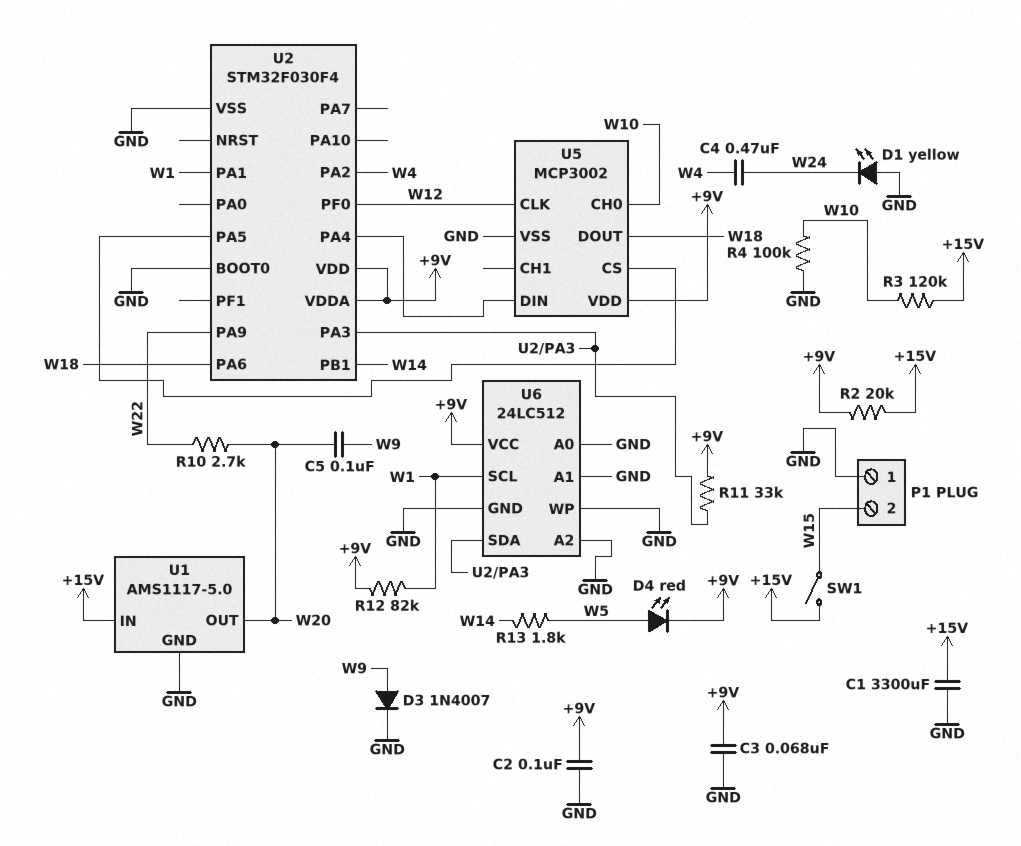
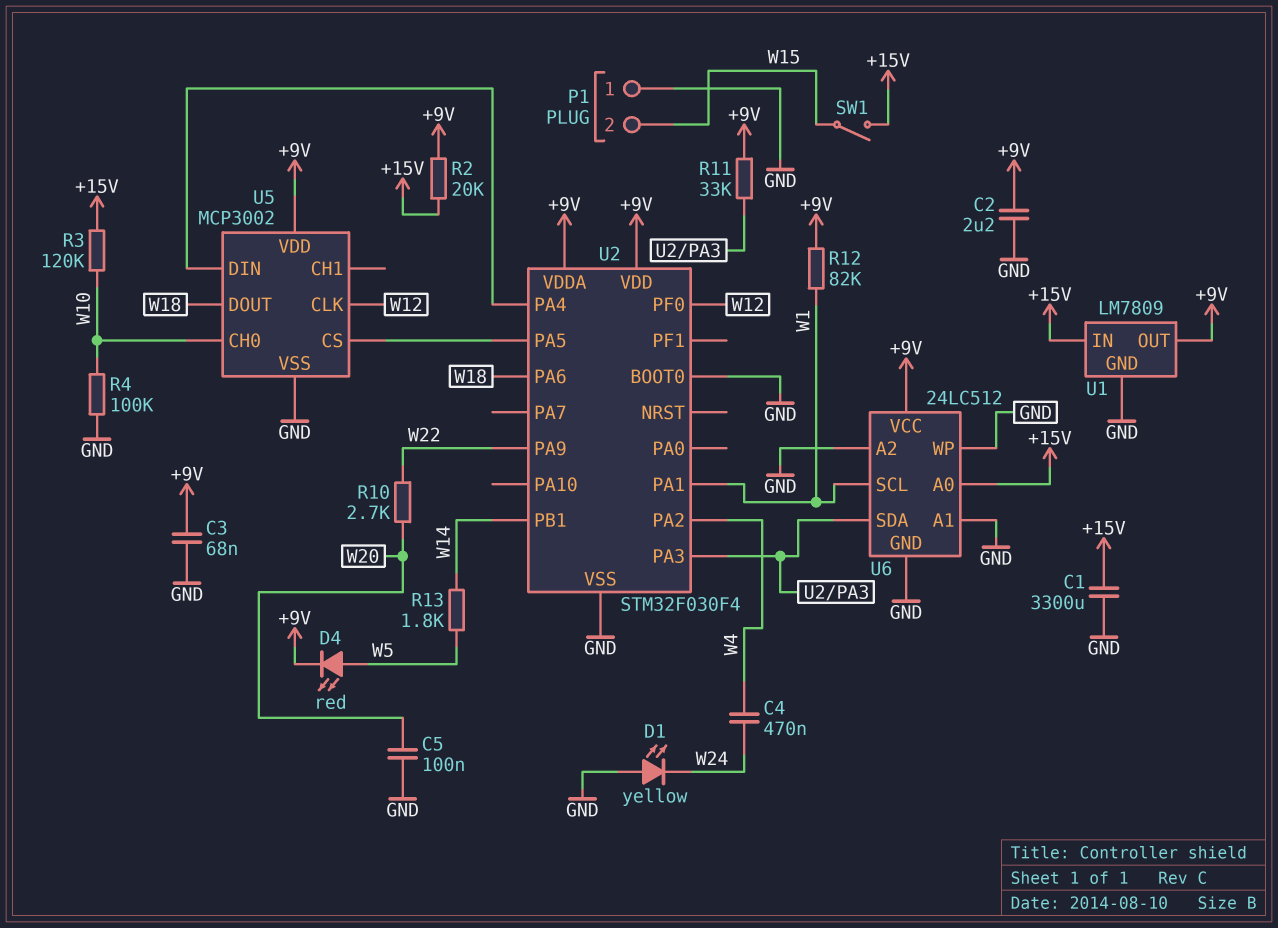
C2: 100nF (+9V, GND) -> 2.2uF (+9V, GND)
C5: 100nF (W9, W20) -> 100nF (GND, W20)
D3: diode 1N4007 (A W9, K GND) -> none
U1: AMS1117-5.0 -> LM7809
U1 pin OUT: W20 -> +9V
U6 pin A0: GND -> +15V

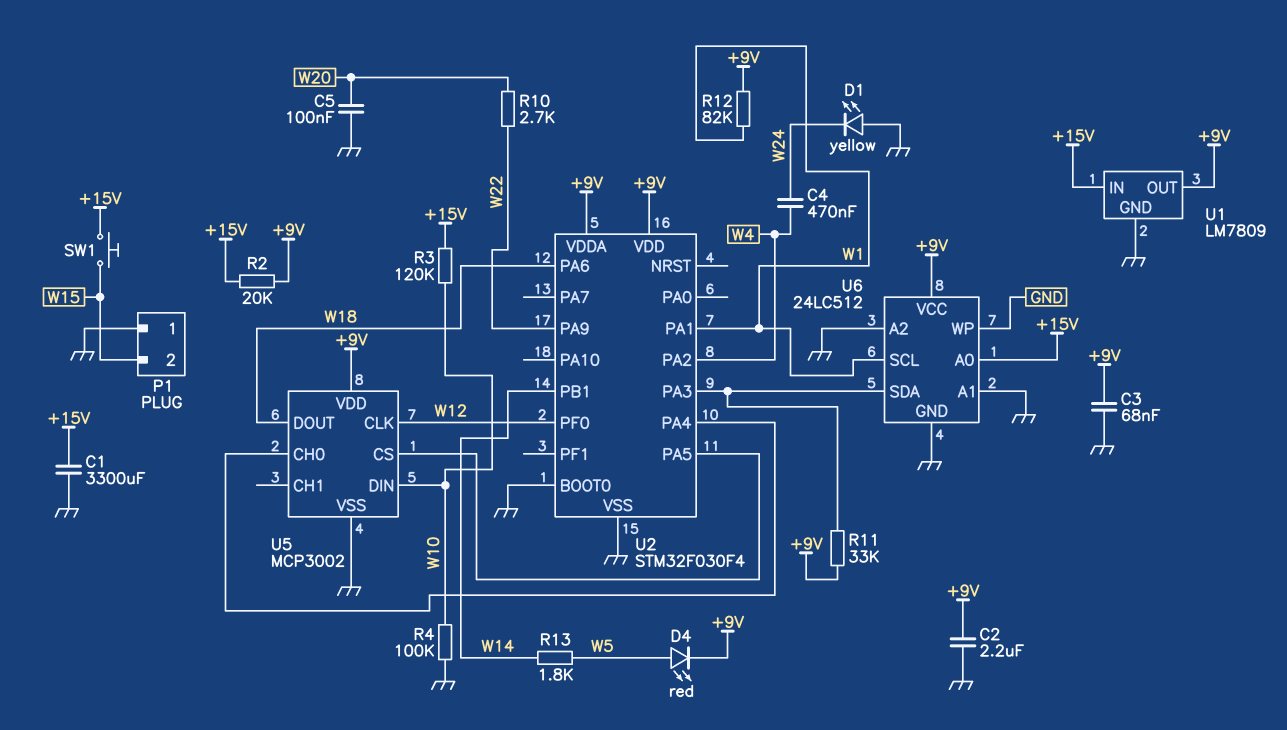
SW1: switch (+15V, W15) -> button (+15V, W15)
U5 pin CH0: W10 -> U2/PA4
U5 pin DIN: U2/PA4 -> W10

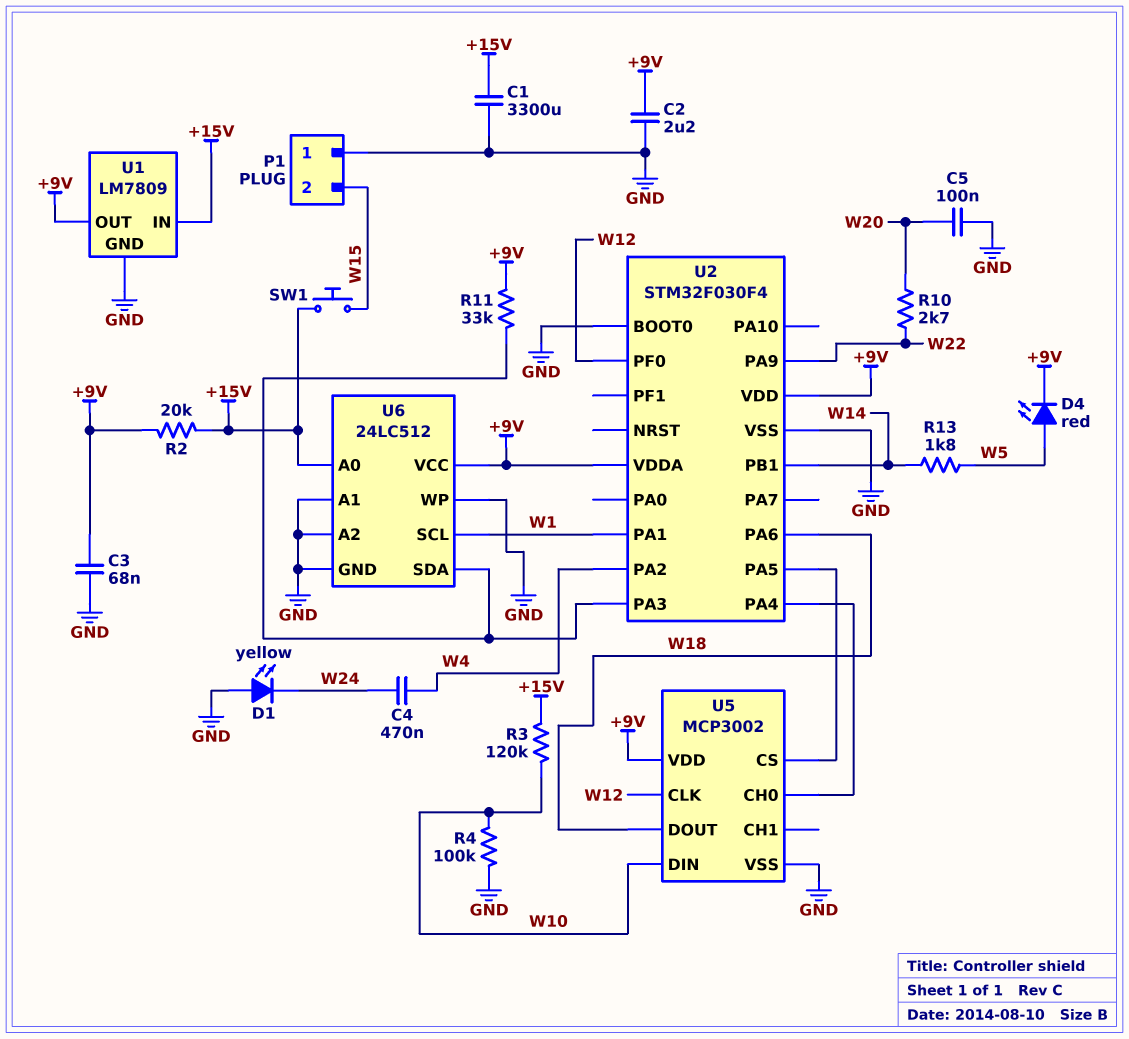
R12: 82k (+9V, W1) -> none

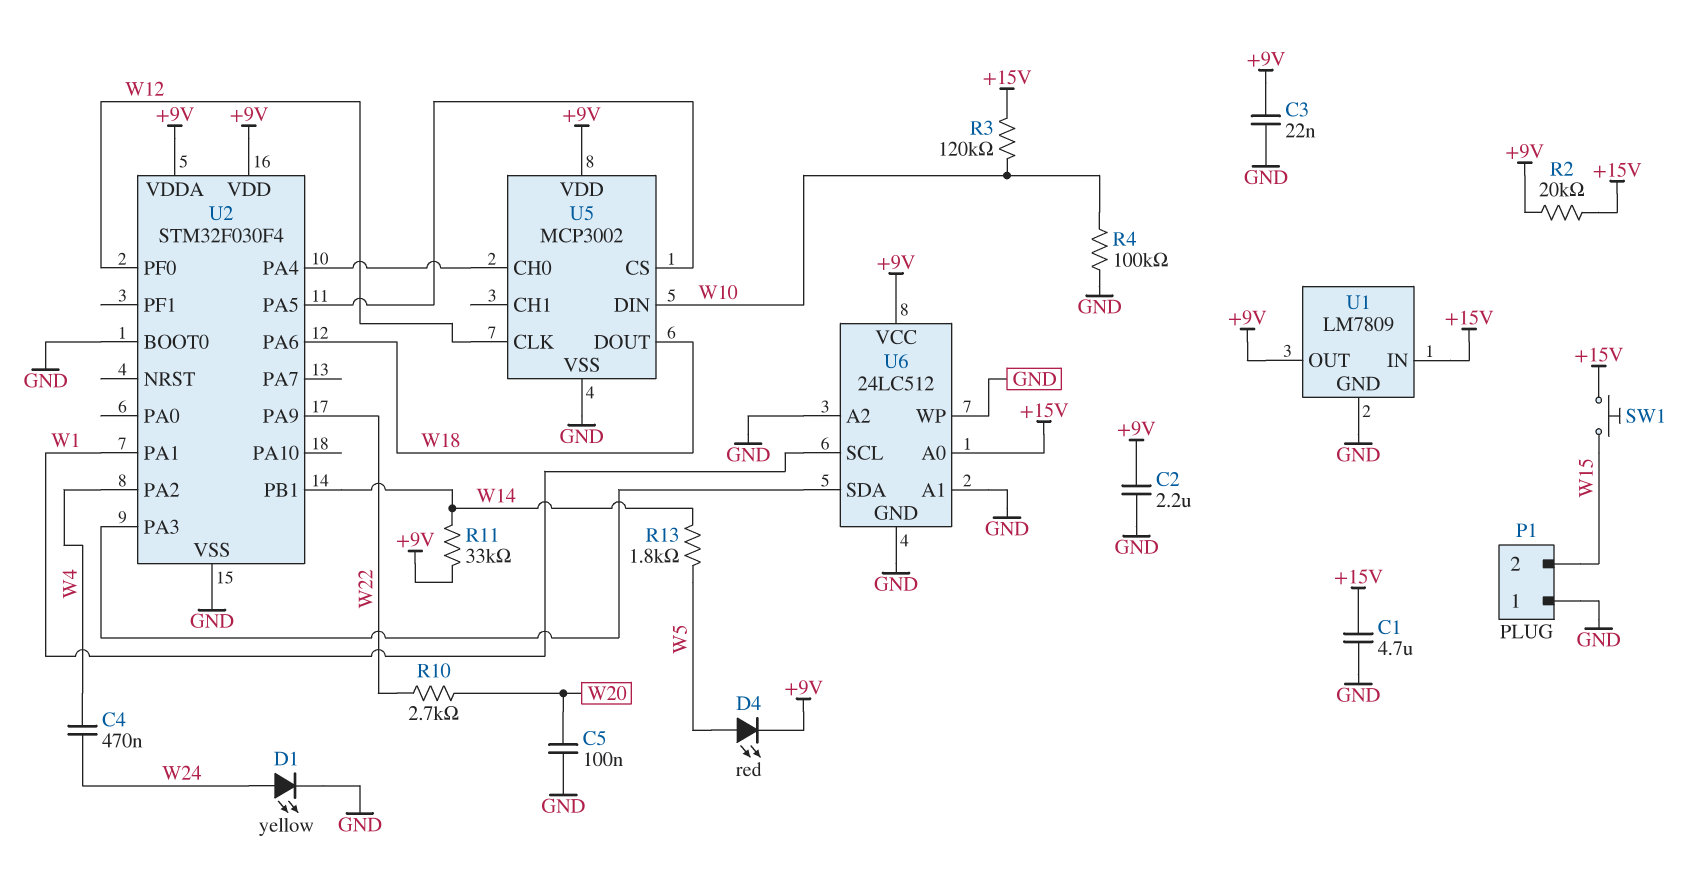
C1: 3300uF (+15V, GND) -> 4.7uF (+15V, GND)
C3: 68nF (+9V, GND) -> 22nF (+9V, GND)
D1: LED yellow (A GND, K W24) -> LED yellow (A W24, K GND)
R11: 33k (+9V, U2/PA3) -> 33k (+9V, W14)

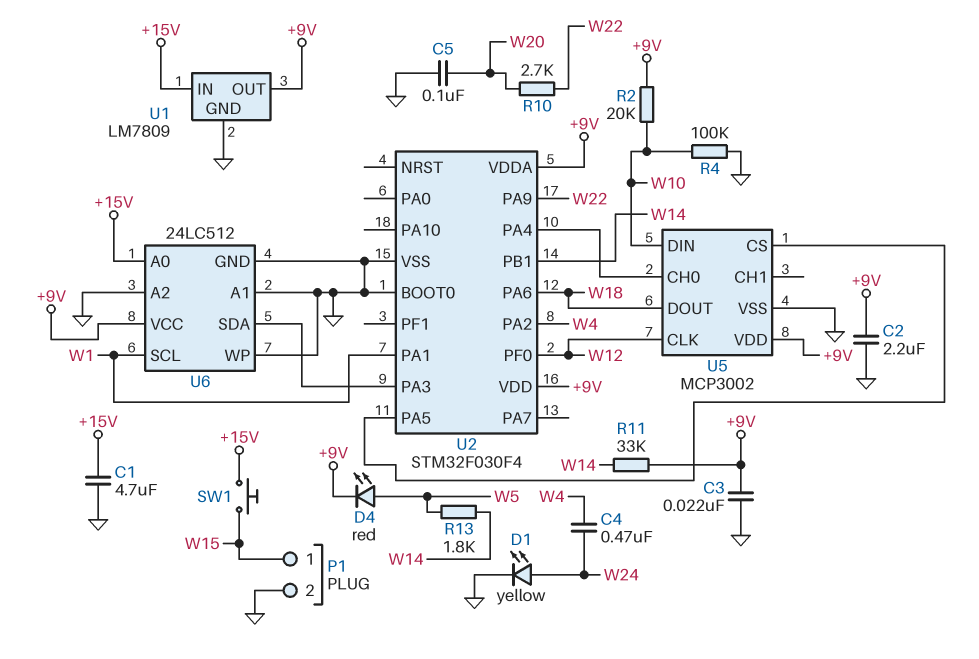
P1 pin 1: GND -> W15
P1 pin 2: W15 -> GND
R2: 20k (+9V, +15V) -> 20k (+9V, W10)
R3: 120k (+15V, W10) -> none

